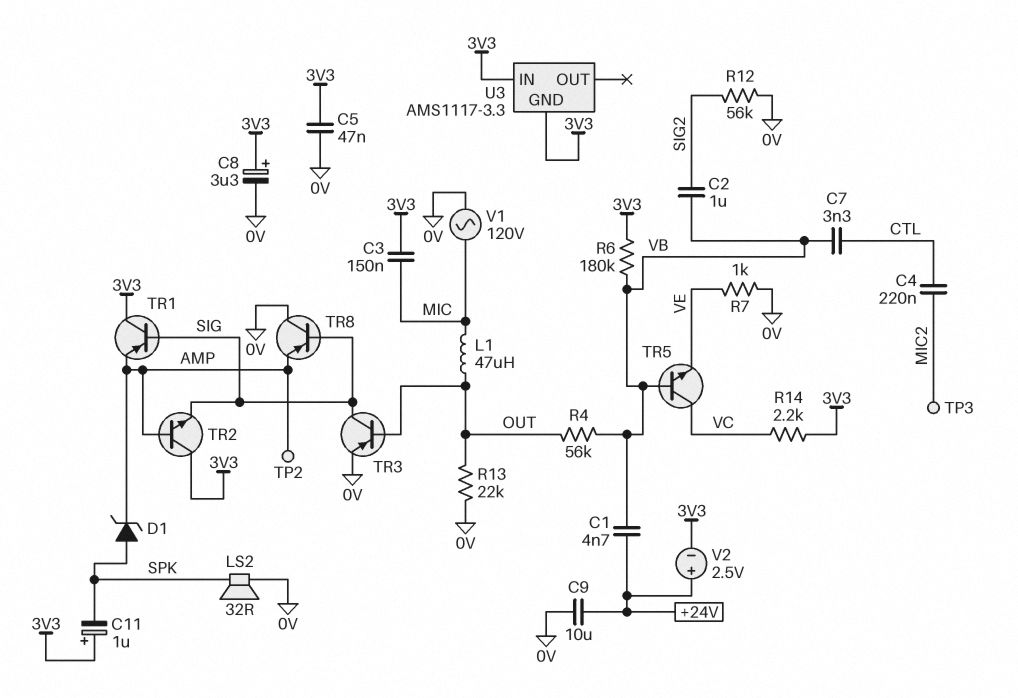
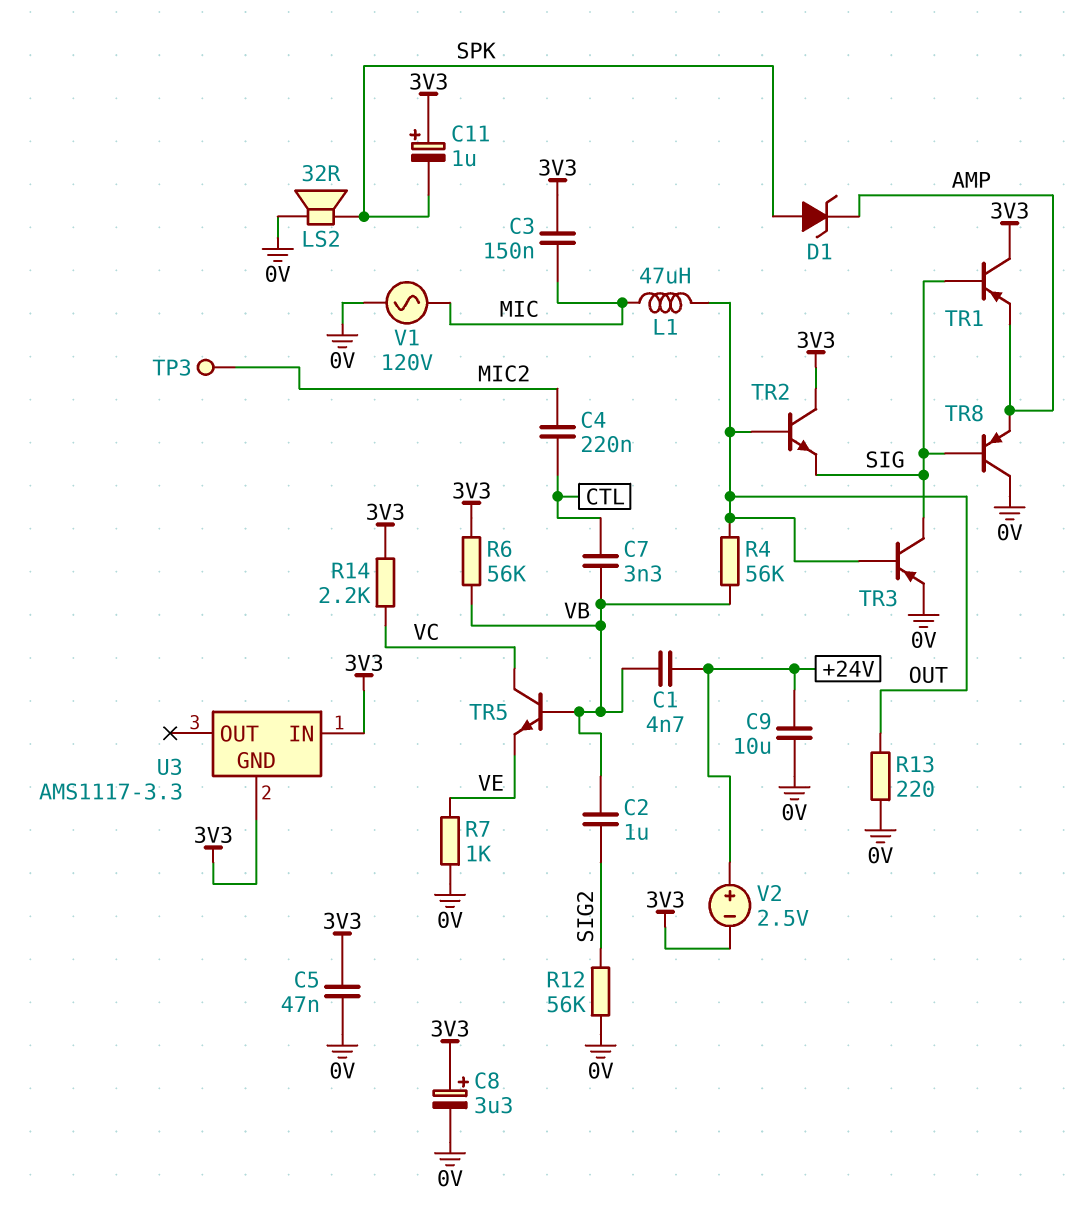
R6: 180k (3V3, VB) -> 56k (3V3, VB)
R13: 22k (0V, OUT) -> 220 (0V, OUT)
TP2: test point (AMP) -> none
TR2: NPN (B AMP, C 3V3, E SIG) -> NPN (B OUT, C 3V3, E SIG)

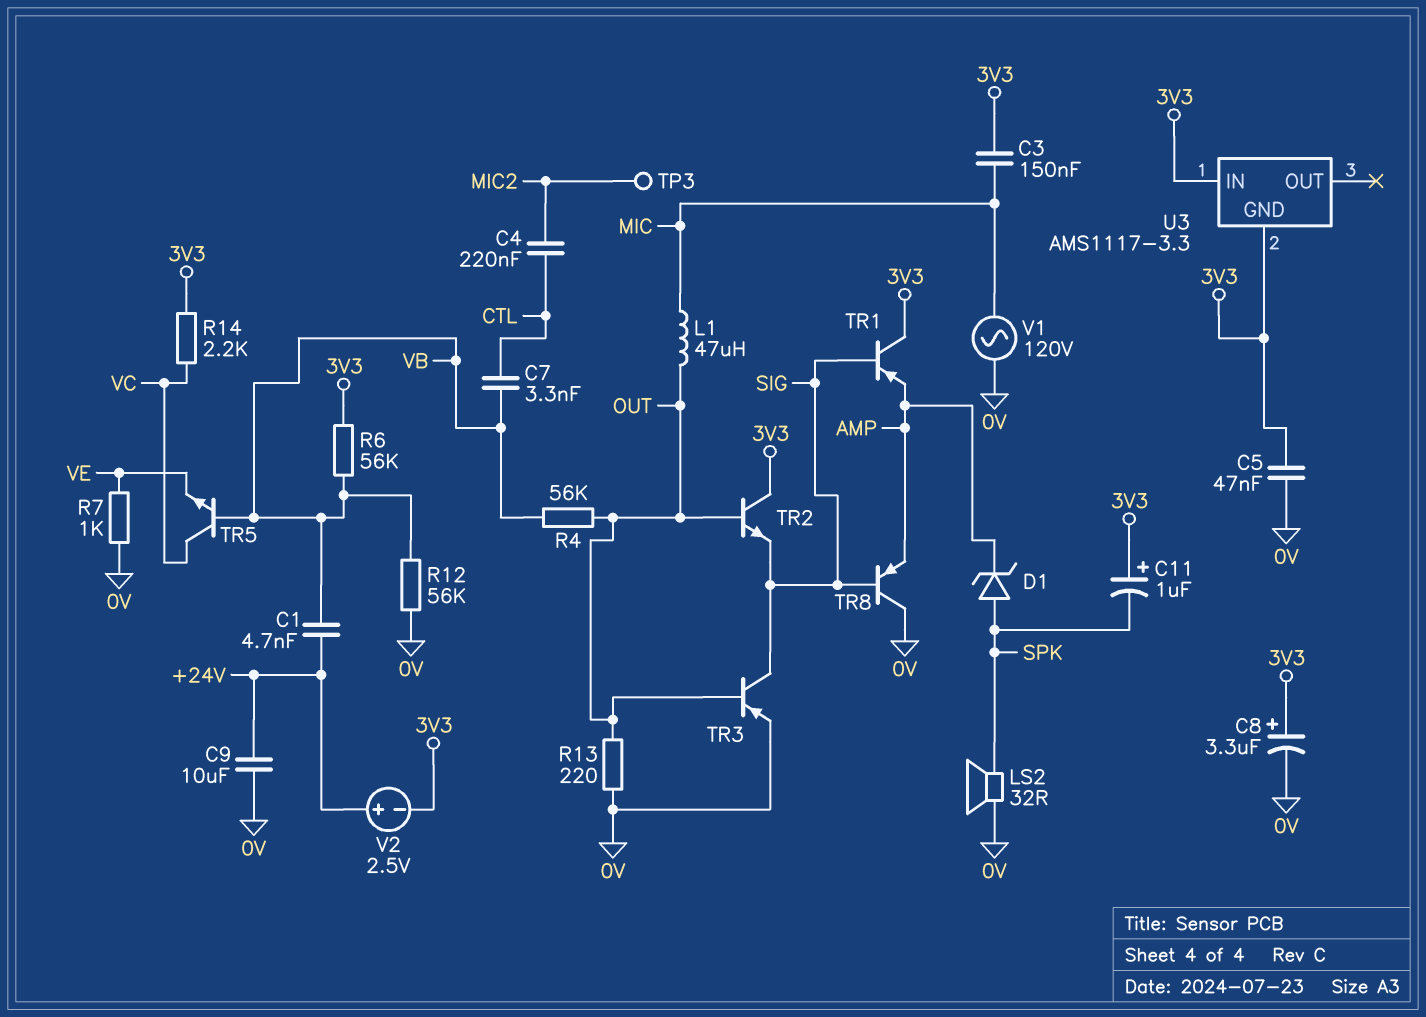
C2: 1uF (SIG2, VB) -> none
R12: 56k (0V, SIG2) -> 56k (0V, VB)

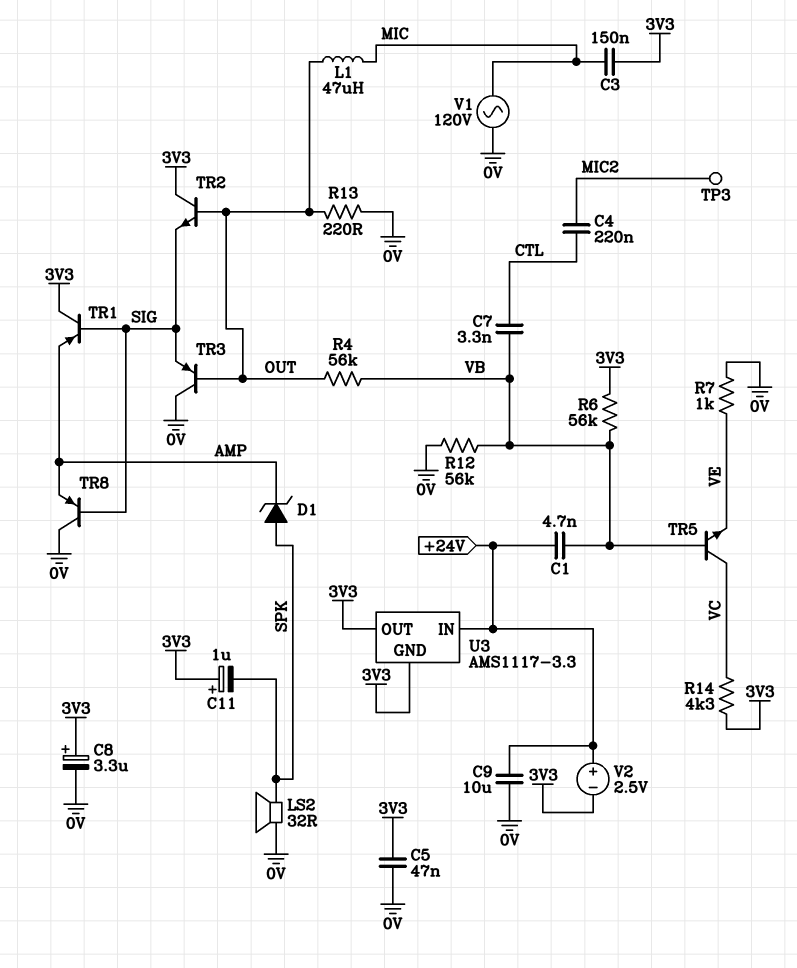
R14: 2.2k (3V3, VC) -> 4.3k (3V3, VC)
TR3: PNP (B OUT, C SIG, E 0V) -> PNP (B OUT, C 0V, E SIG)
U3 pin IN: 3V3 -> +24V
U3 pin OUT: none -> 3V3

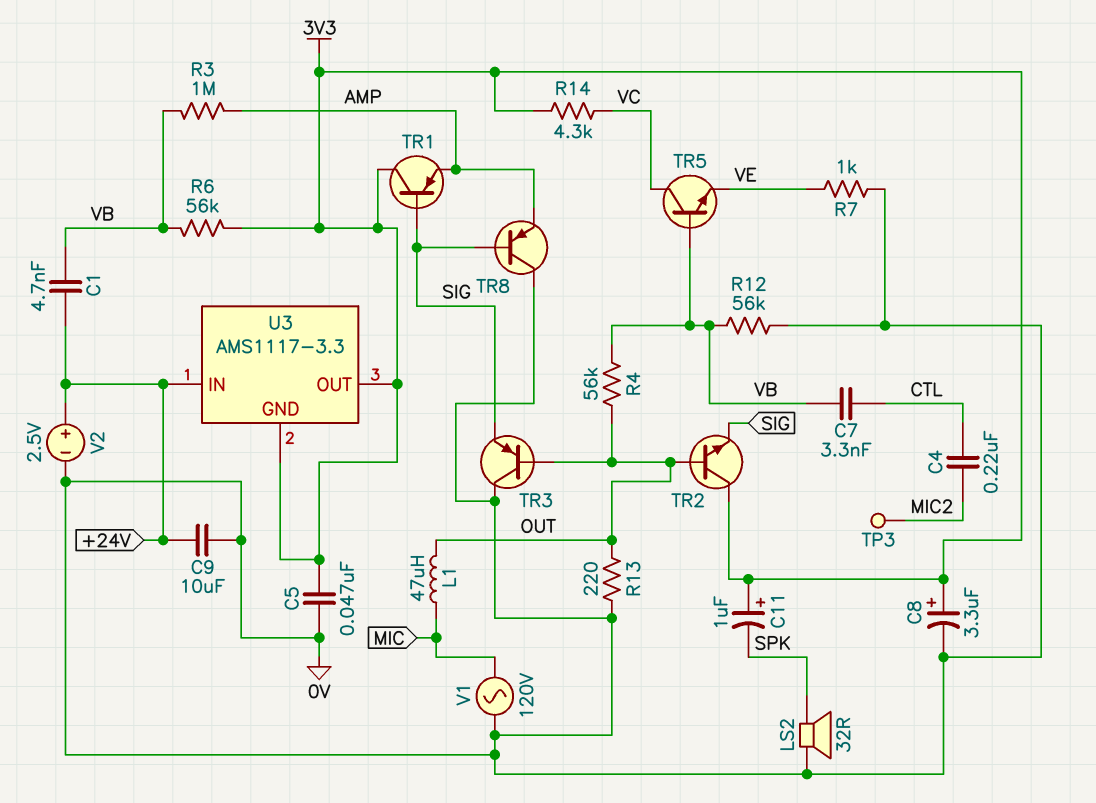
C3: 150nF (3V3, MIC) -> none
D1: zener (A SPK, K AMP) -> none
R3: none -> 1M (AMP, VB)
V2: 2.5V (plus +24V, minus 3V3) -> 2.5V (plus +24V, minus 0V)

